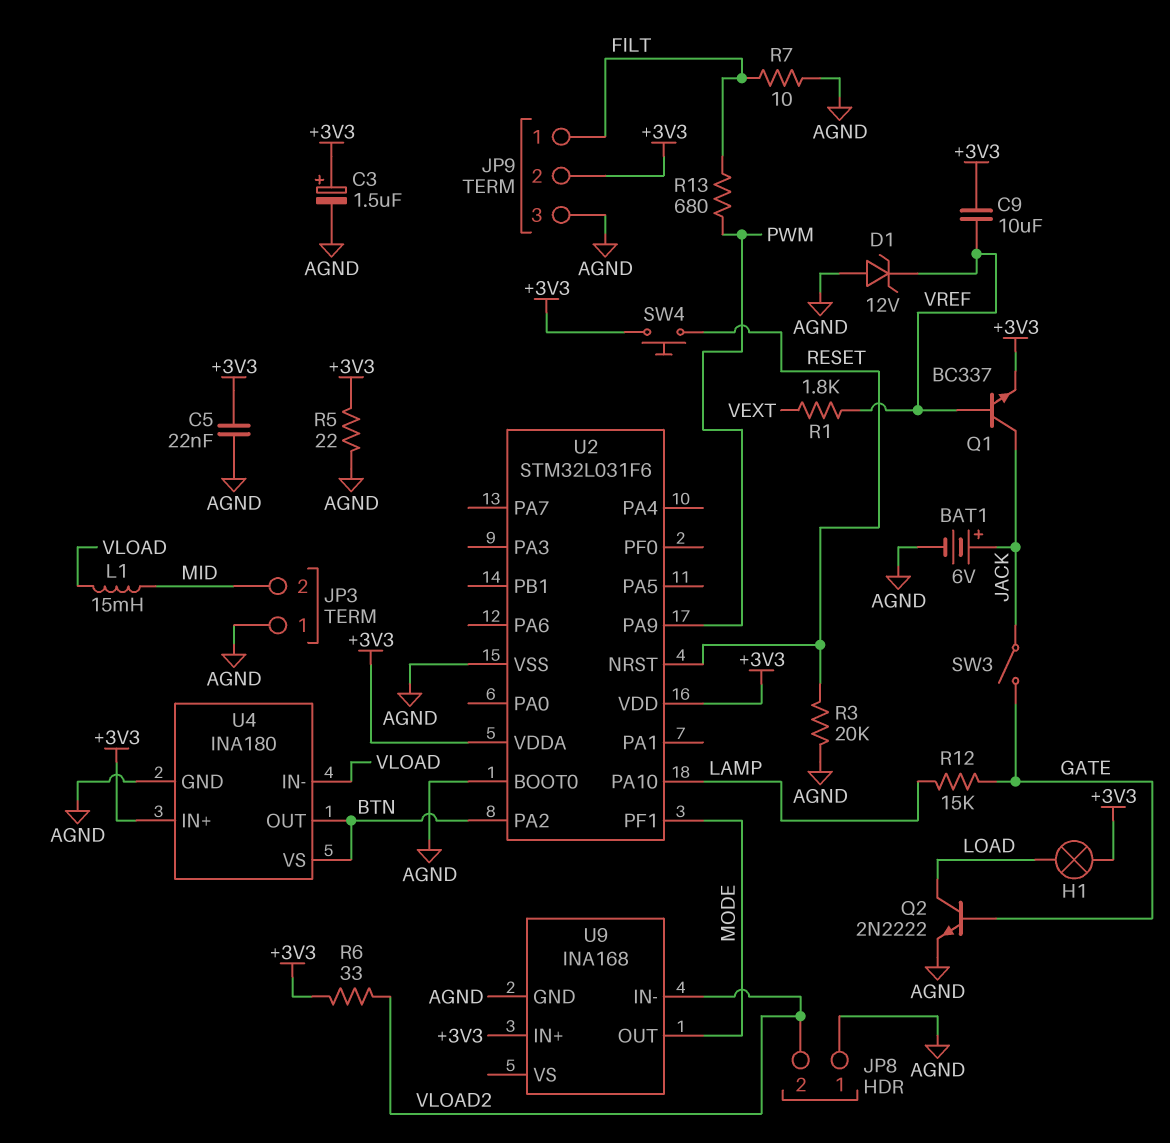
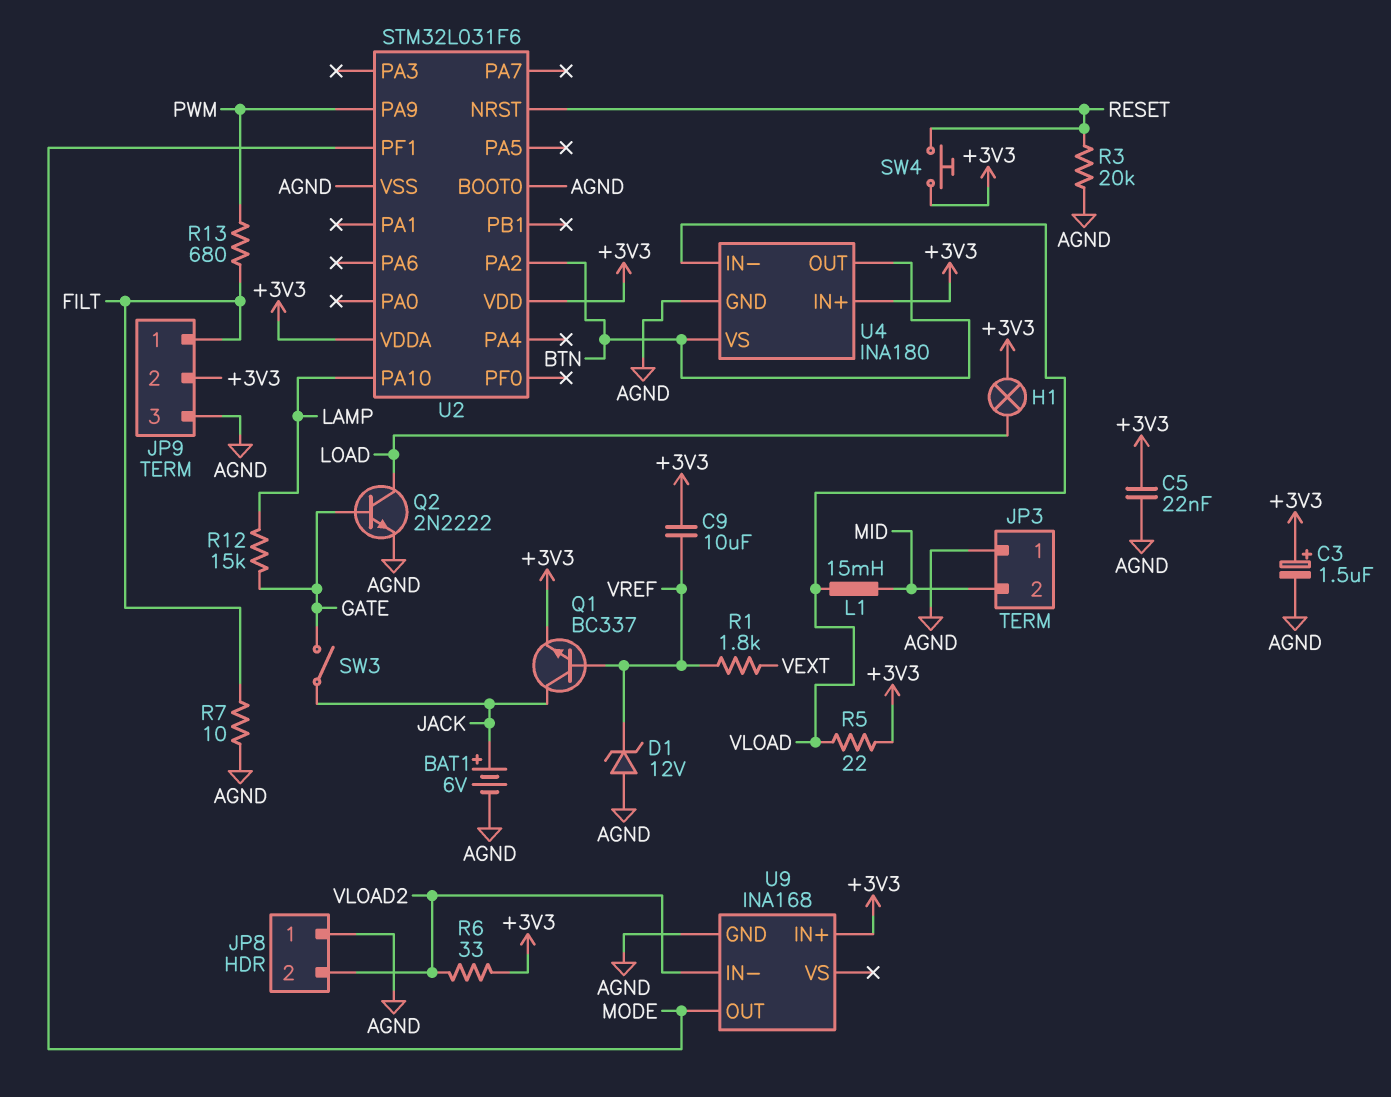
R5: 22 (+3V3, AGND) -> 22 (+3V3, VLOAD)

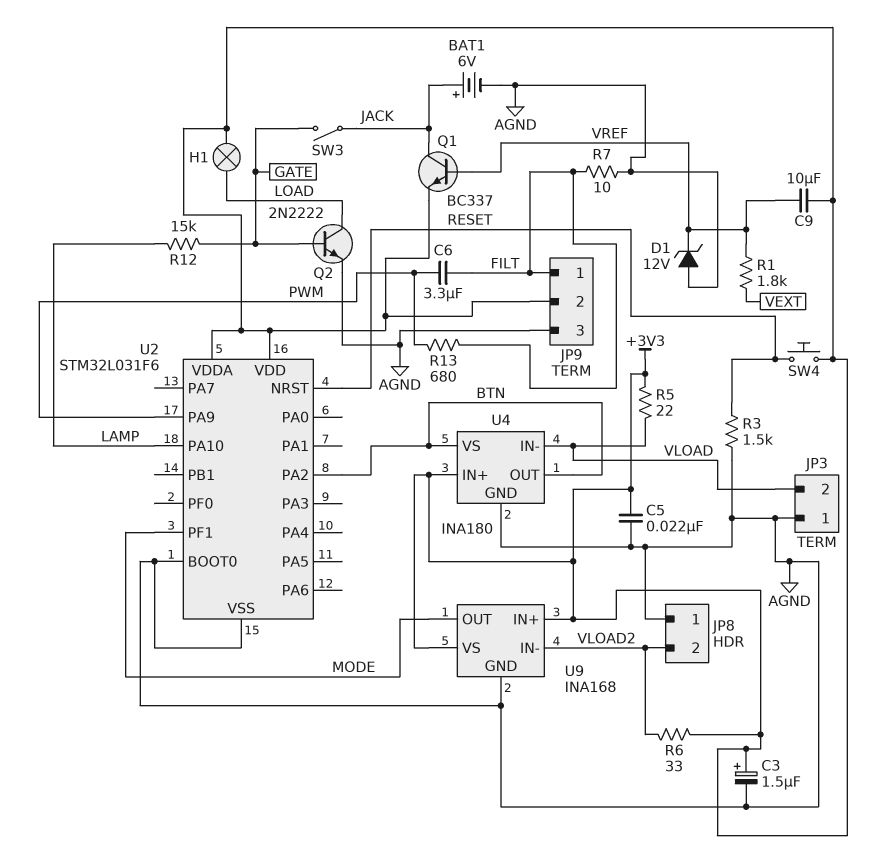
C6: none -> 3.3uF (FILT, PWM)
JP3 pin 2: MID -> VLOAD
L1: 15mH (MID, VLOAD) -> none
R3: 20k (AGND, RESET) -> 1.5k (AGND, RESET)
U9 pin VS: none -> +3V3

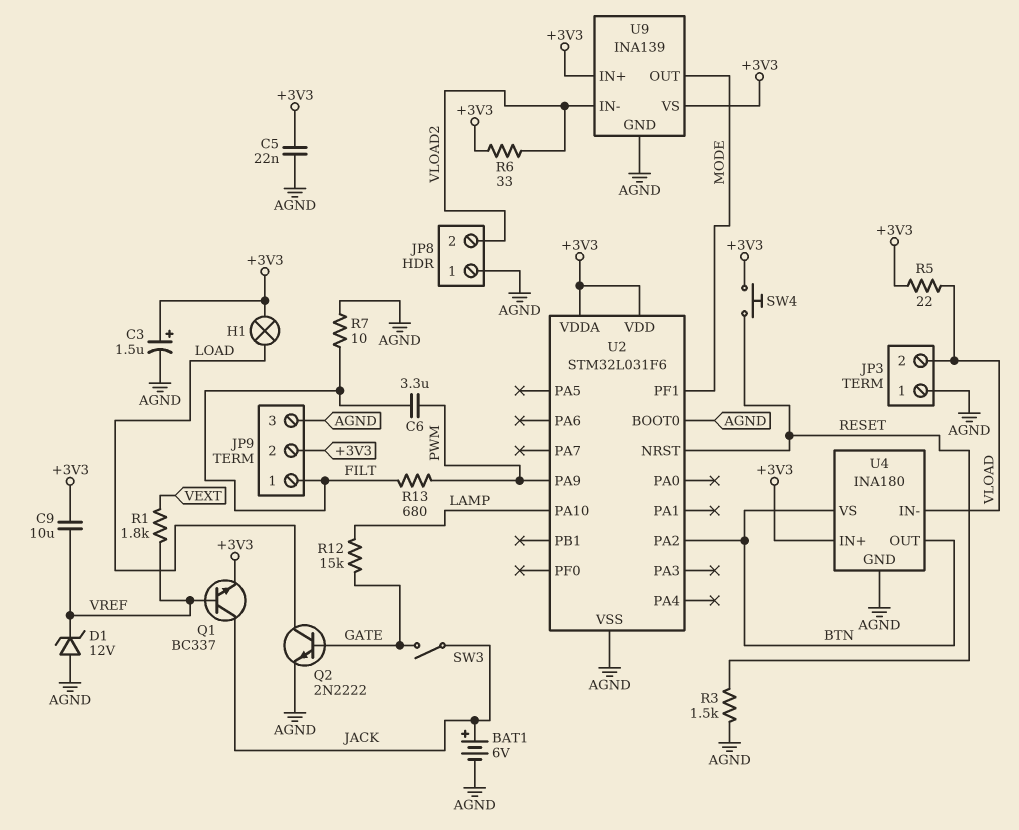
U9: INA168 -> INA139

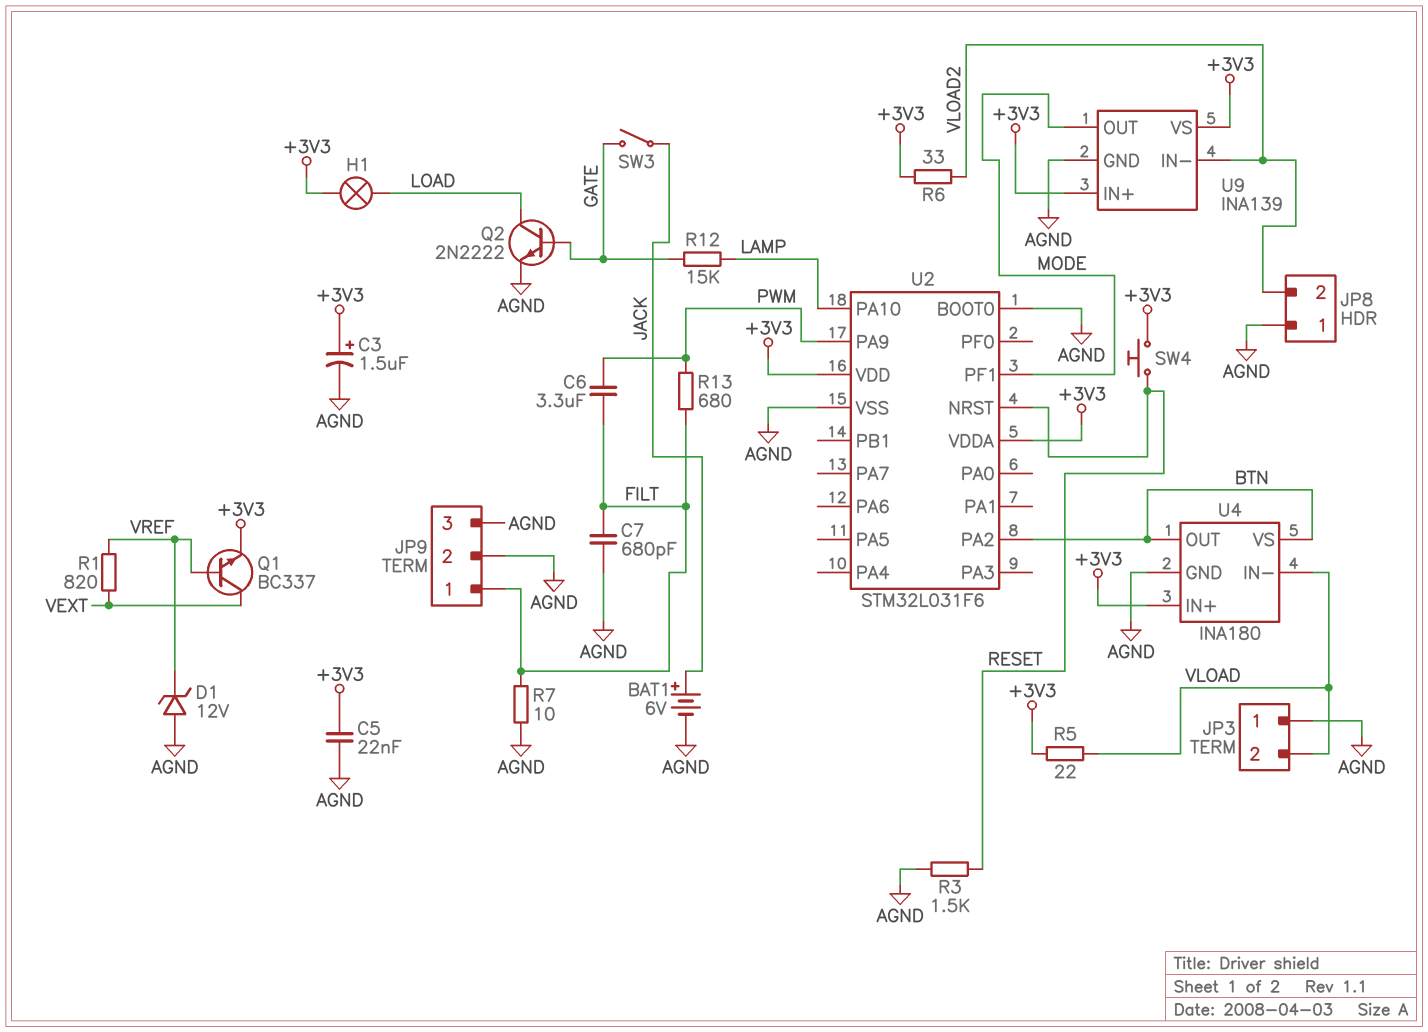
C7: none -> 680pF (AGND, FILT)
C9: 10uF (+3V3, VREF) -> none
JP9 pin 2: +3V3 -> AGND
Q1: NPN BC337 (B VREF, C JACK, E +3V3) -> NPN BC337 (B VREF, C VEXT, E +3V3)
R1: 1.8k (VEXT, VREF) -> 820 (VEXT, VREF)

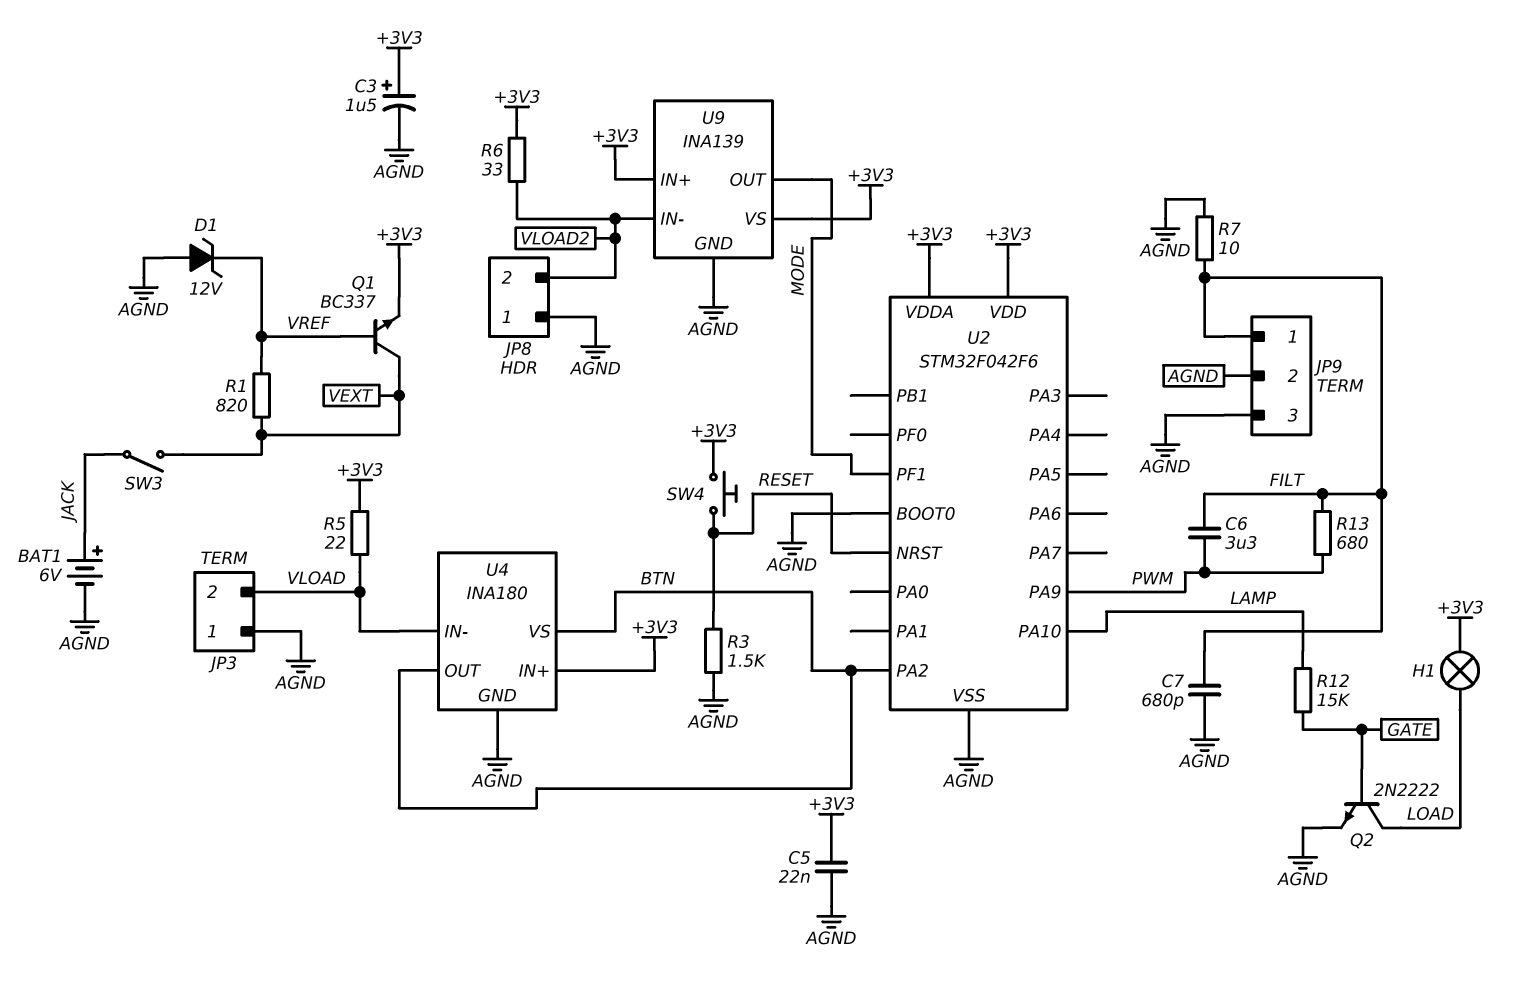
SW3: switch (GATE, JACK) -> switch (JACK, VEXT)
U2: STM32L031F6 -> STM32F042F6

